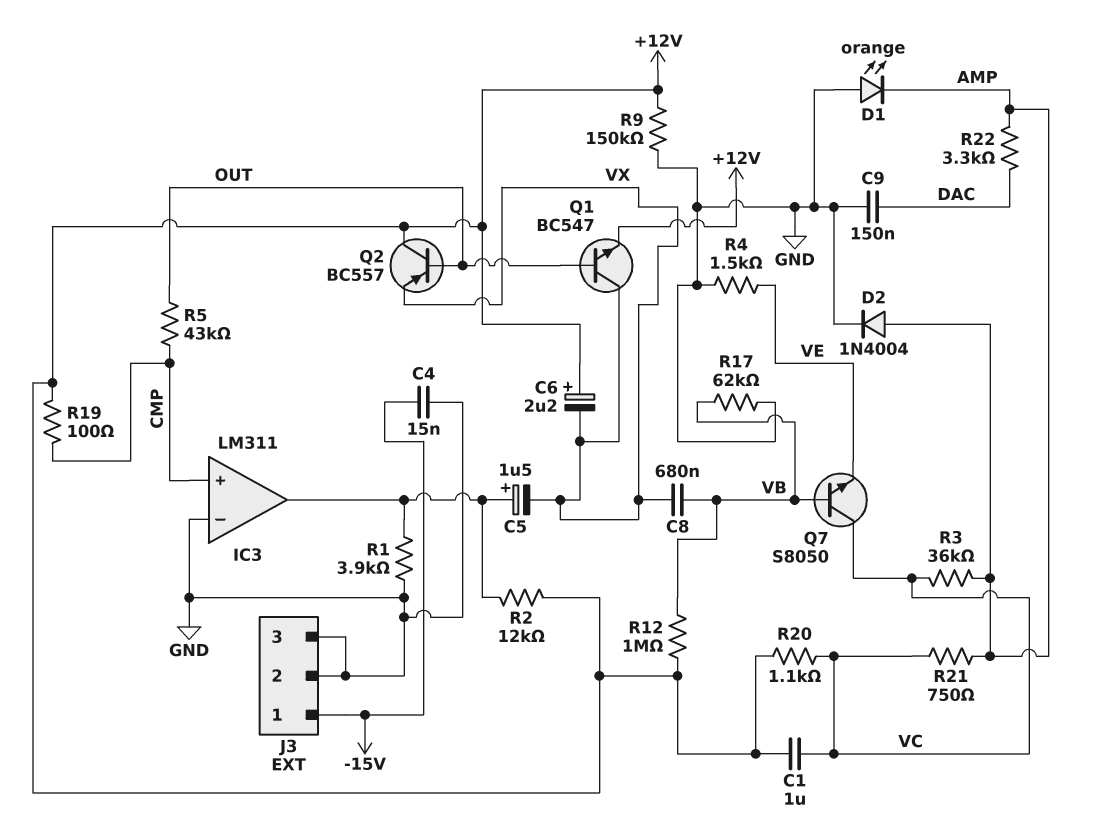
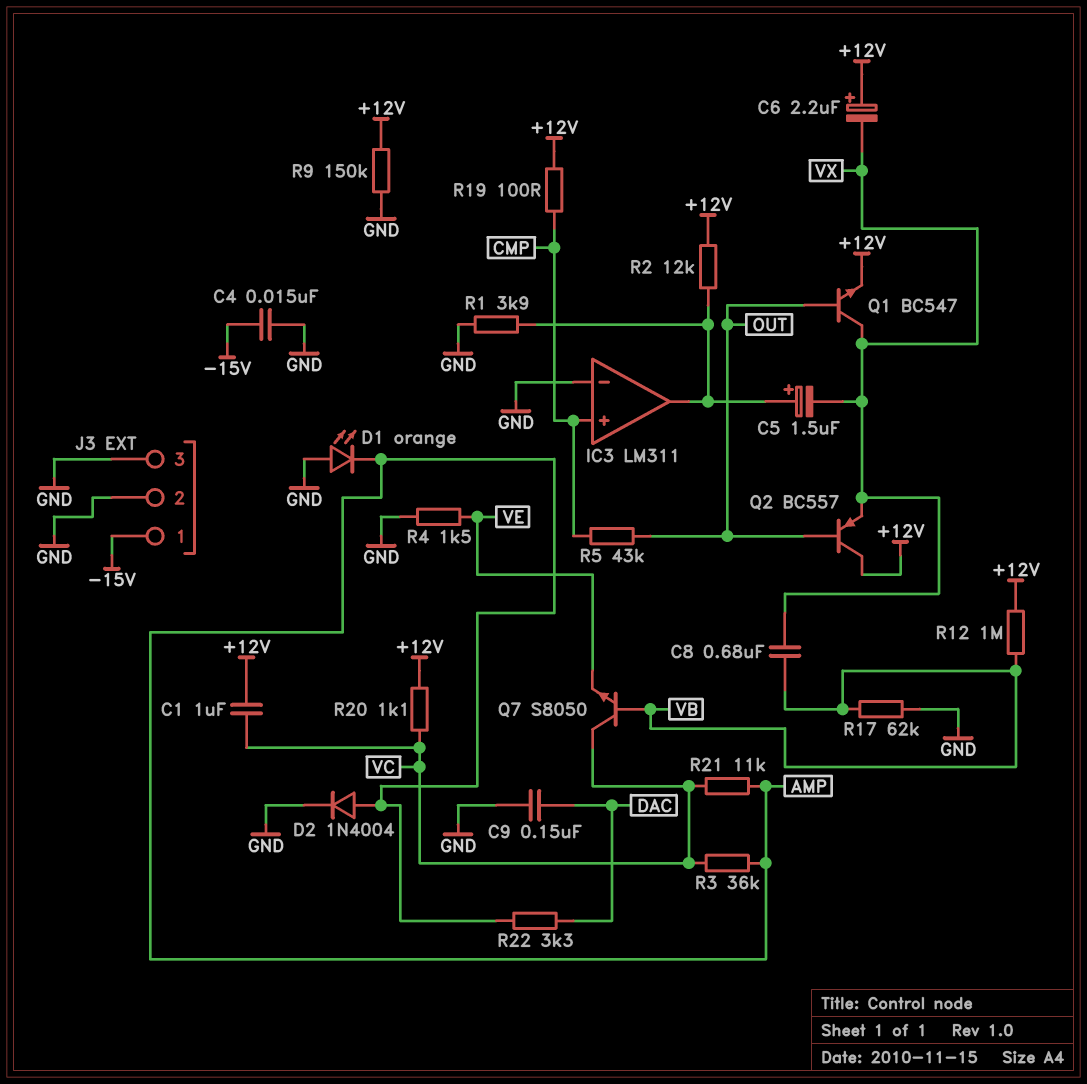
R21: 750 (AMP, VC) -> 11k (AMP, VC)

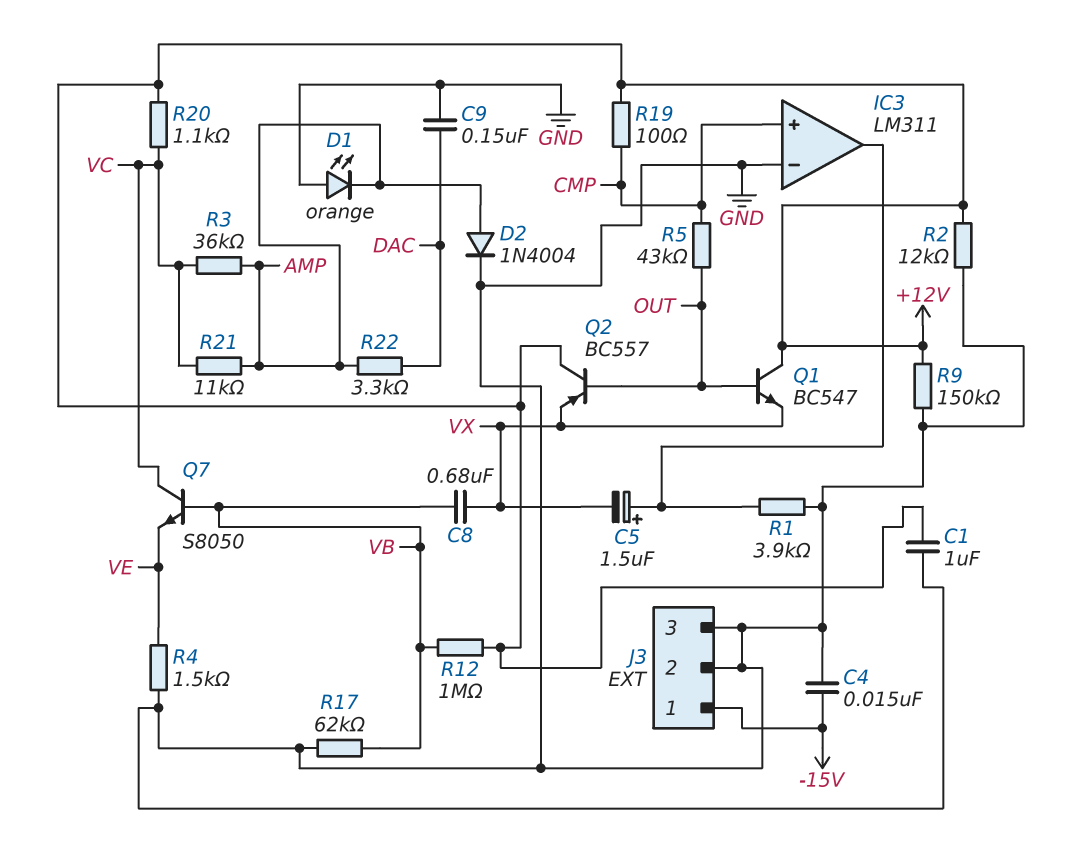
C1: 1uF (+12V, VC) -> 1uF (+12V, GND)
C6: 2.2uF (plus +12V, minus VX) -> none
Q1: NPN BC547 (B OUT, C VX, E +12V) -> NPN BC547 (B OUT, C +12V, E VX)
R2: 12k (+12V, IC3/out) -> 12k (+12V, GND)

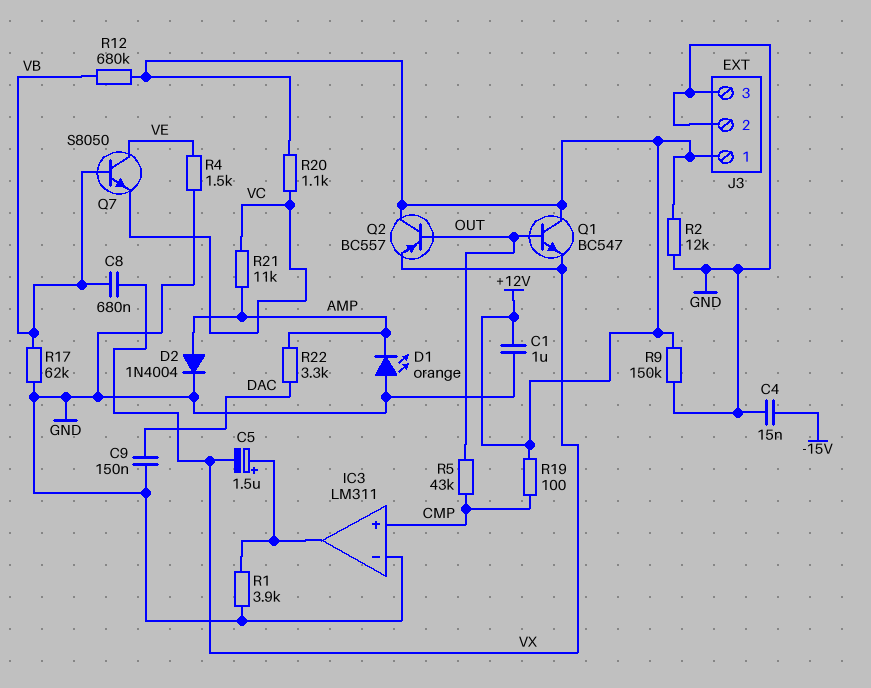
J3 pin 1: -15V -> +12V
Q7: NPN S8050 (B VB, C VC, E VE) -> NPN S8050 (B VB, C VE, E VC)
R3: 36k (AMP, VC) -> none
R12: 1M (+12V, VB) -> 680k (+12V, VB)

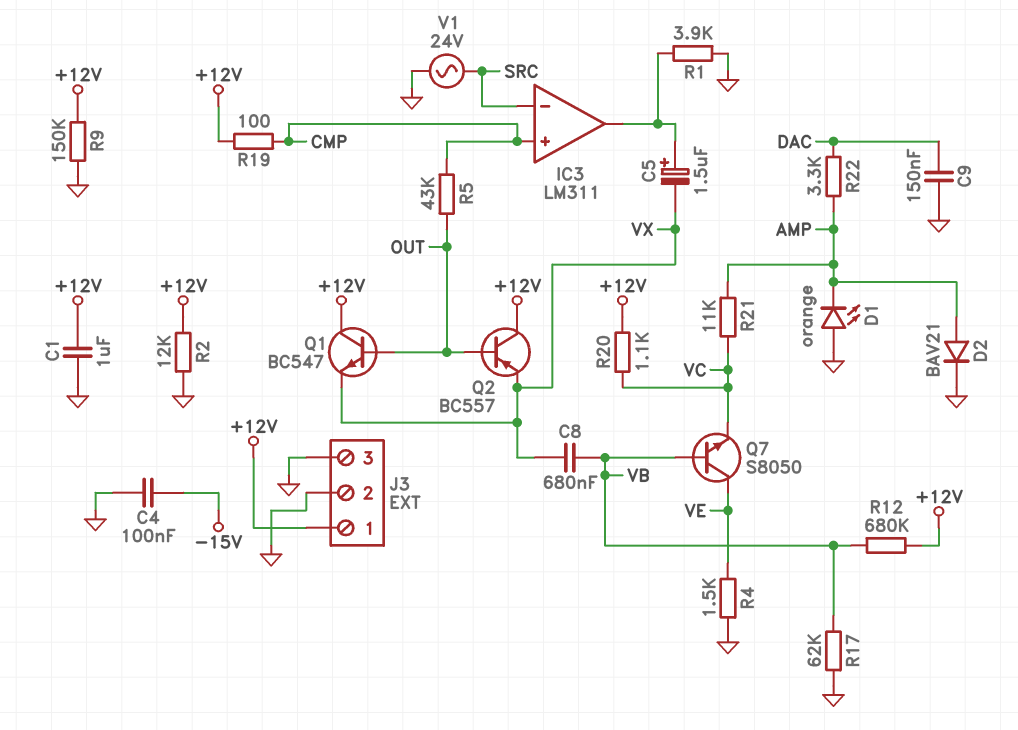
C4: 15nF (-15V, GND) -> 100nF (-15V, GND)
D2: diode 1N4004 (A AMP, K GND) -> diode BAV21 (A AMP, K GND)
IC3 pin in-: GND -> SRC
V1: none -> AC 24V (GND, SRC)

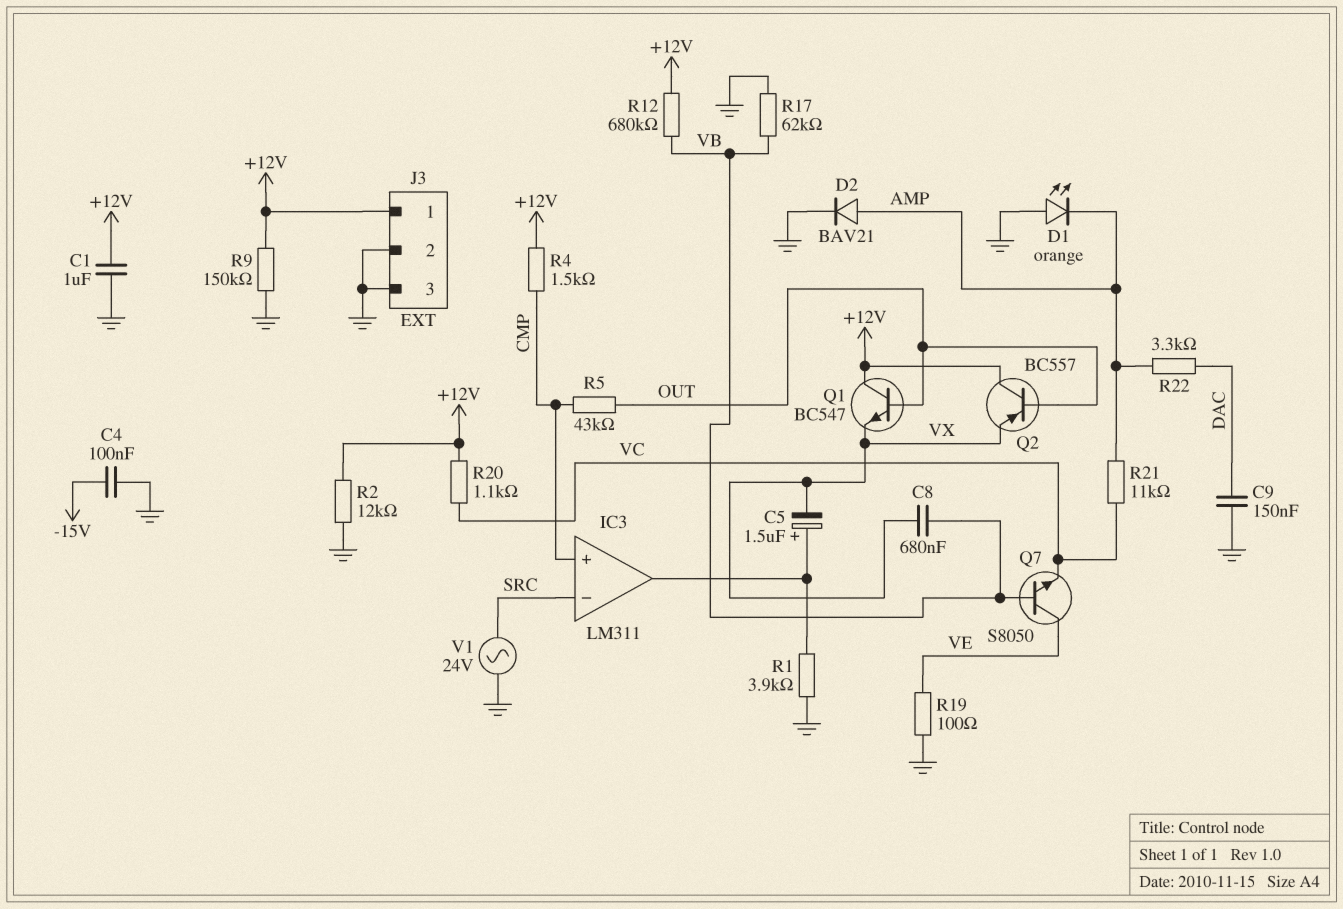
R4: 1.5k (GND, VE) -> 1.5k (+12V, CMP)
R19: 100 (+12V, CMP) -> 100 (GND, VE)

